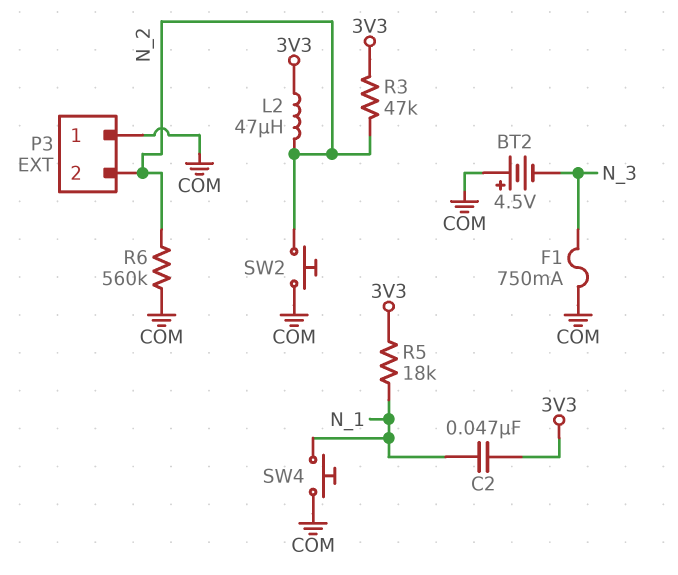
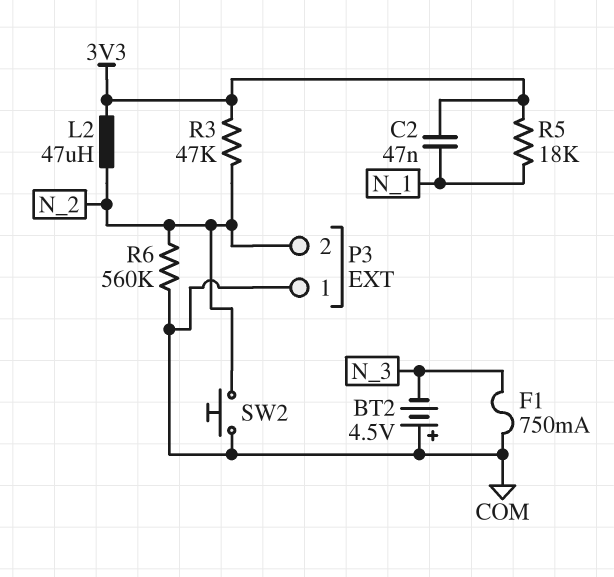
SW4: button (COM, N_1) -> none

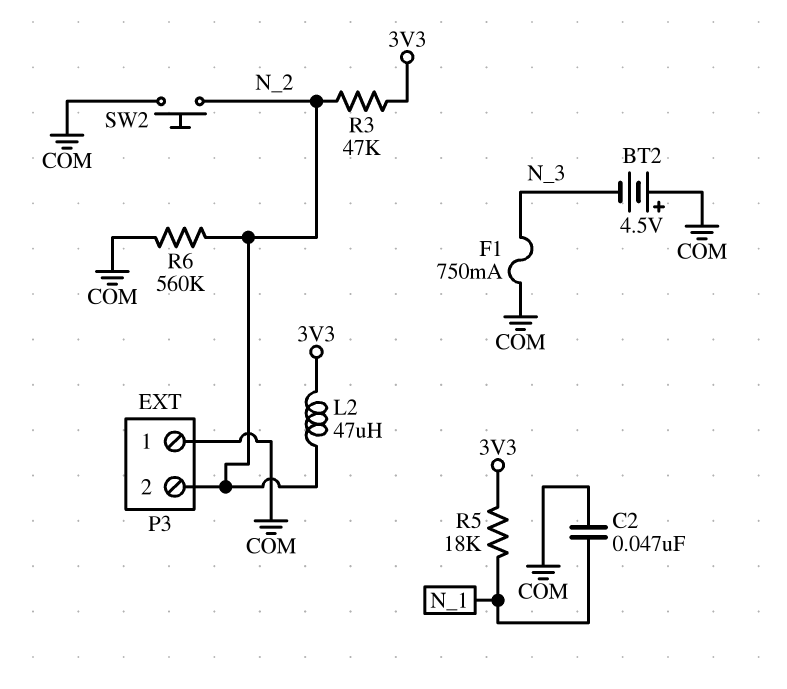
C2: 47nF (3V3, N_1) -> 47nF (COM, N_1)

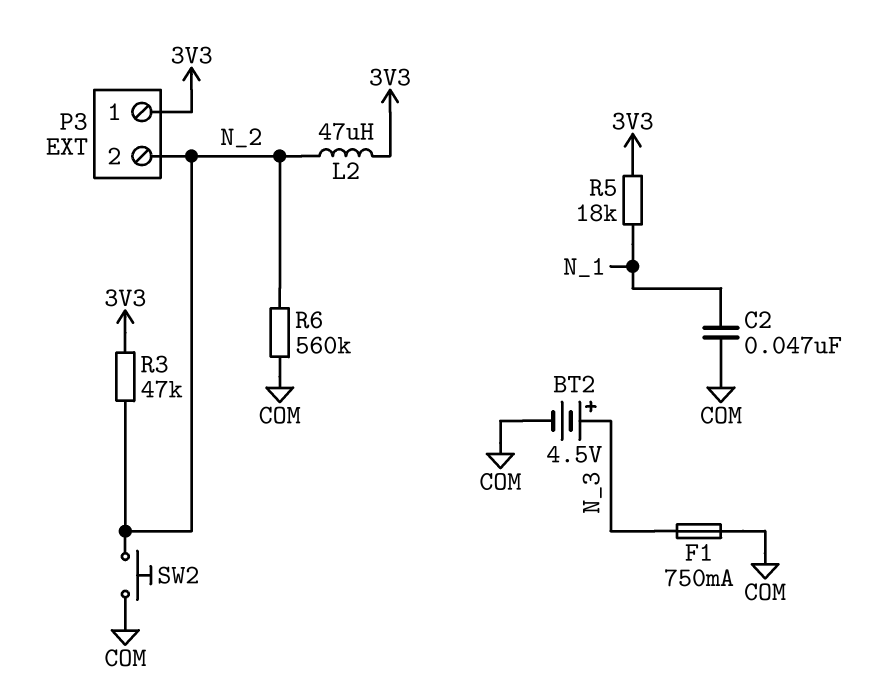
BT2: 4.5V (plus COM, minus N_3) -> 4.5V (plus N_3, minus COM)
P3 pin 1: COM -> 3V3

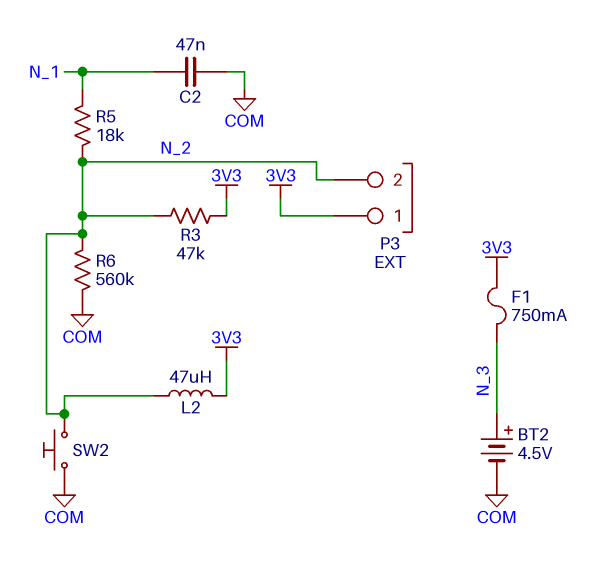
F1: 750mA (COM, N_3) -> 750mA (3V3, N_3)
R5: 18k (3V3, N_1) -> 18k (N_1, N_2)

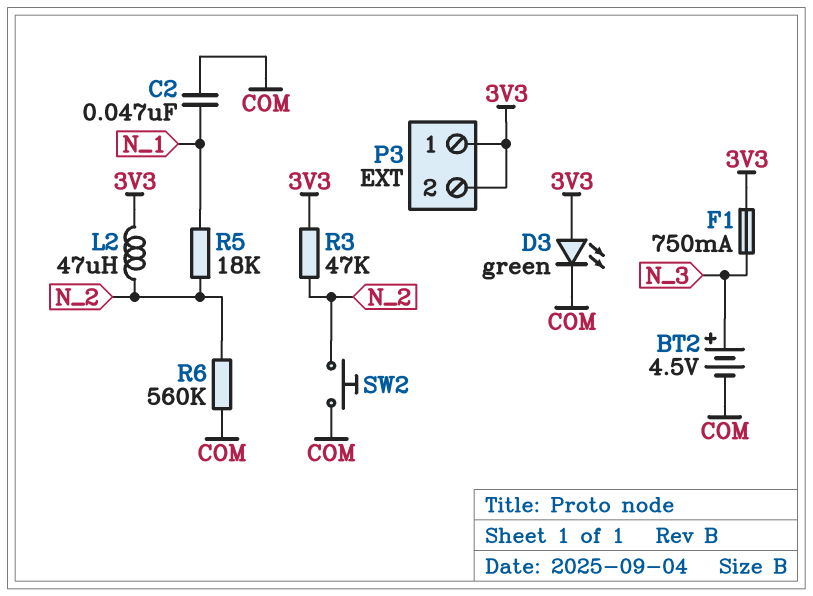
D3: none -> LED green (A 3V3, K COM)
P3 pin 2: N_2 -> 3V3

